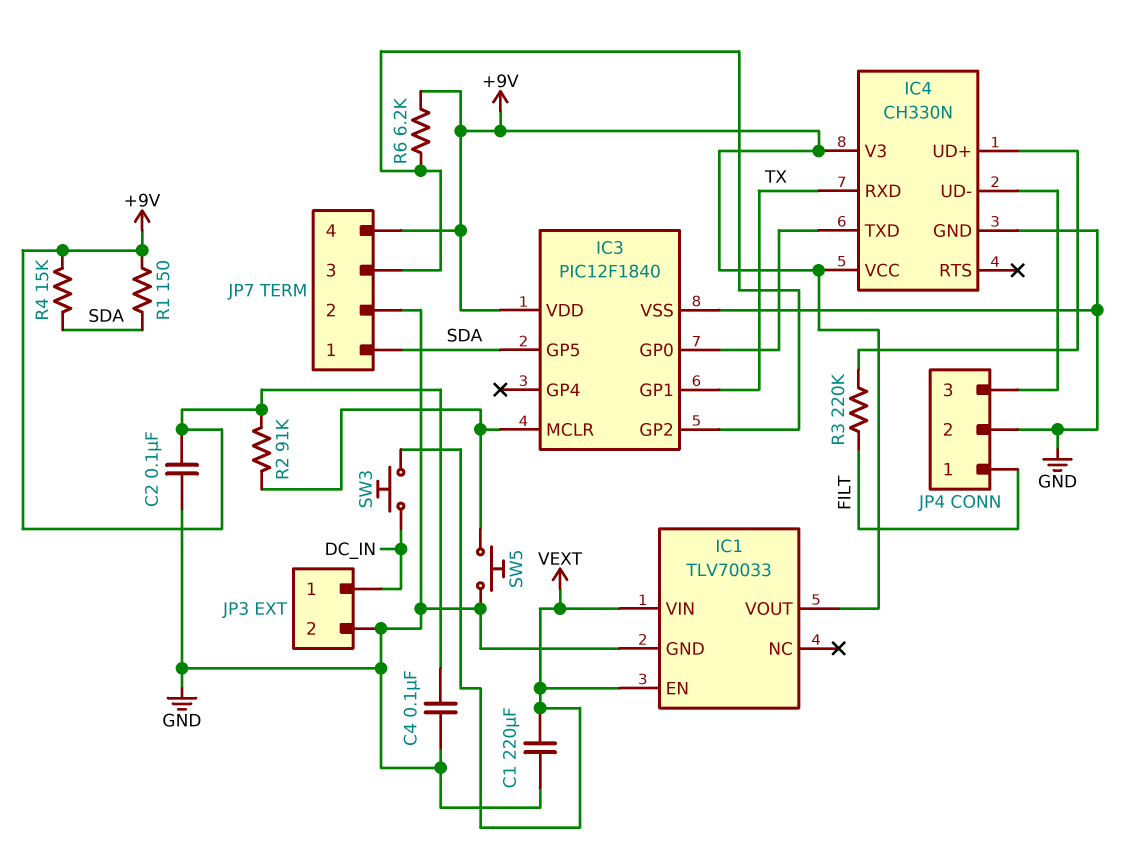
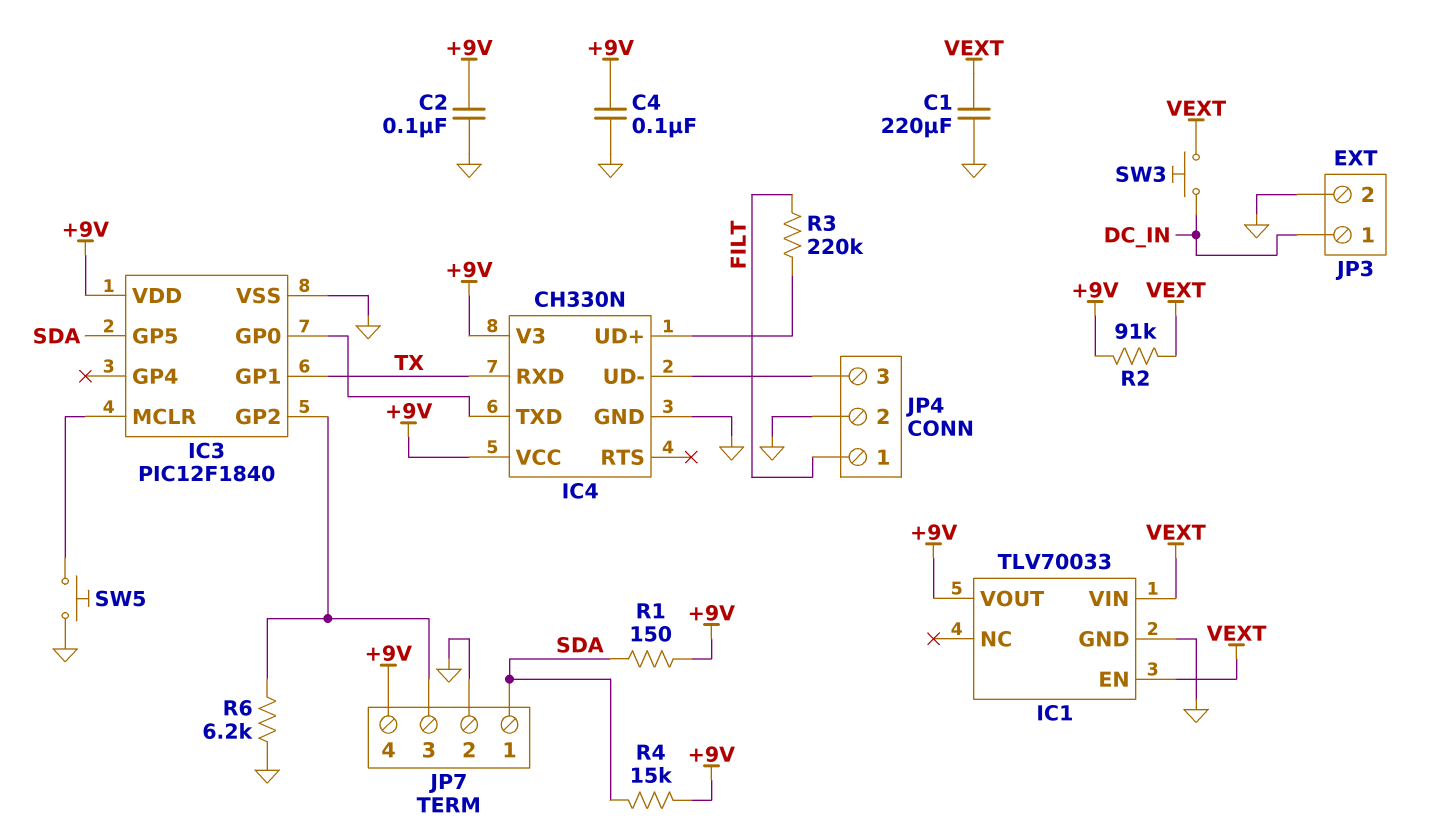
R2: 91k (+9V, IC3/MCLR) -> 91k (+9V, VEXT)
R6: 6.2k (+9V, IC3/GP2) -> 6.2k (GND, IC3/GP2)

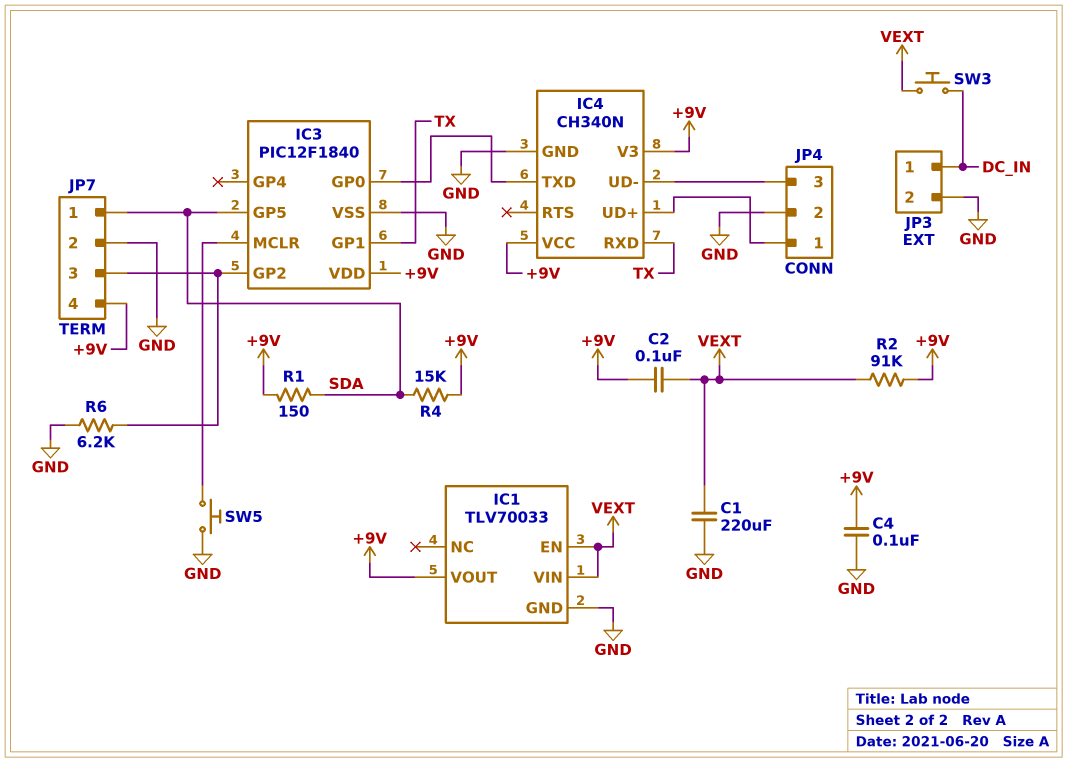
C2: 100nF (+9V, GND) -> 100nF (+9V, VEXT)
IC4: CH330N -> CH340N
JP4 pin 1: FILT -> IC4/UD+
R3: 220k (FILT, IC4/UD+) -> none

